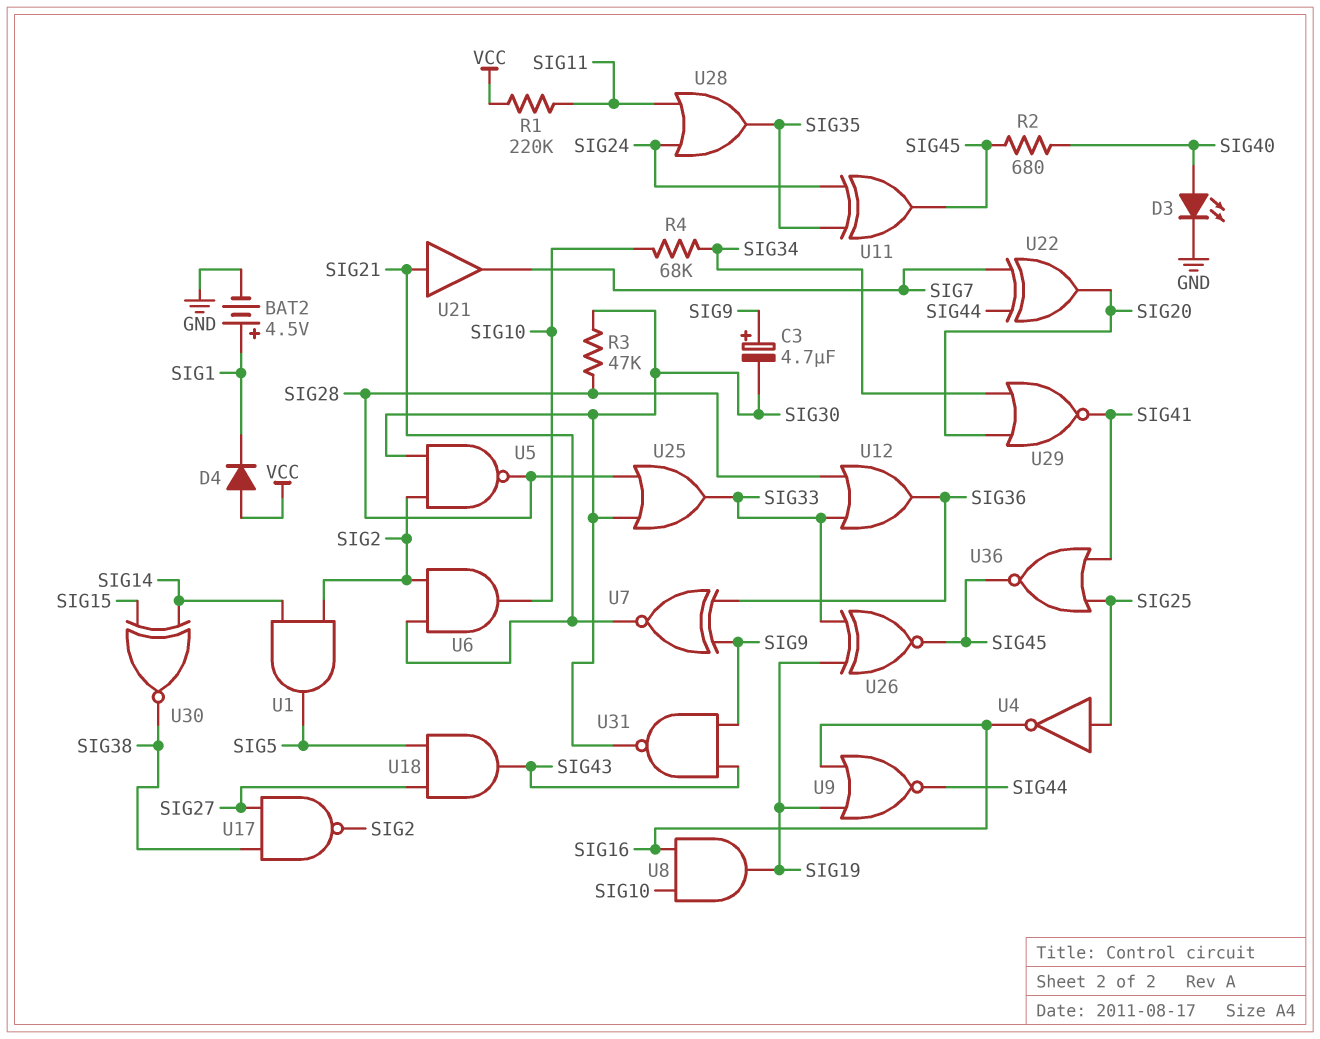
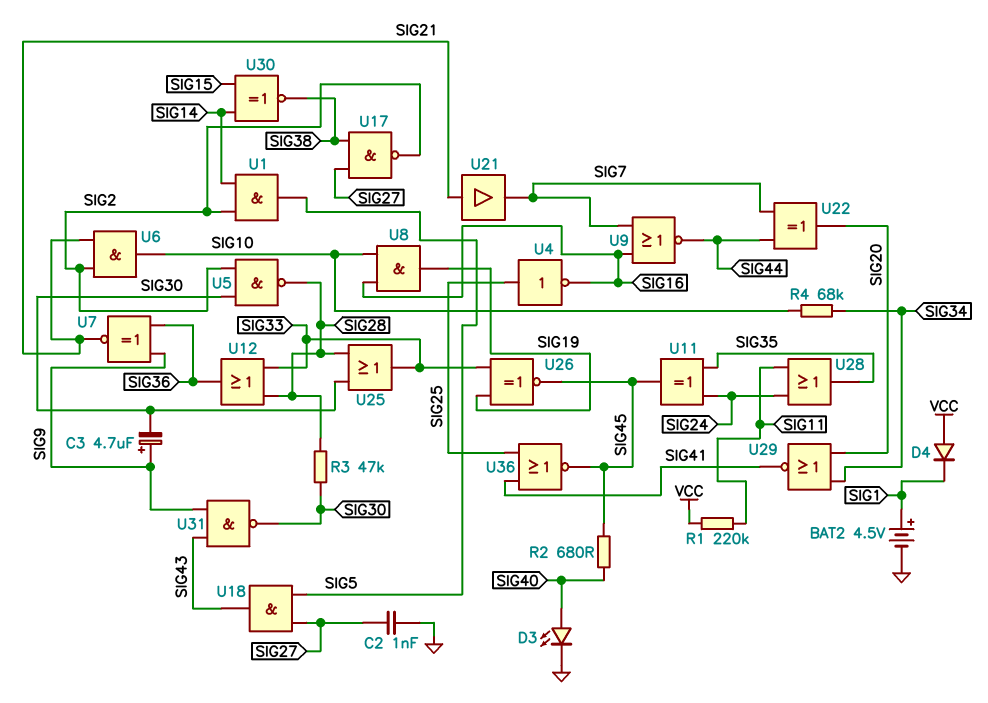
C2: none -> 1nF (GND, SIG27)
U9: NOR (in SIG16, in SIG19, out SIG44) -> NOR (in SIG7, in SIG16, out SIG44)

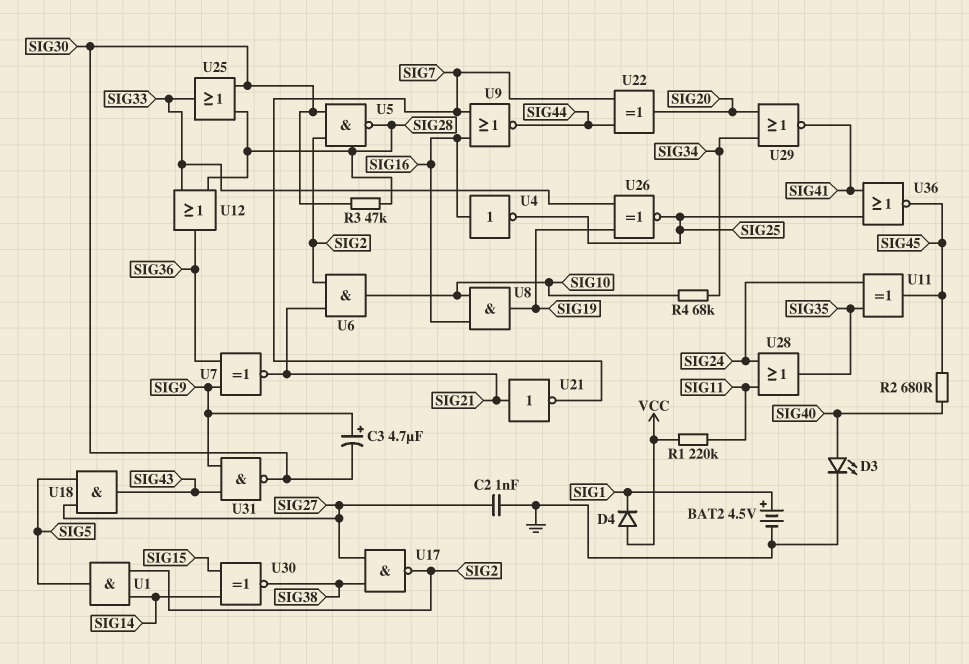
U4: NOT (in SIG25, out SIG16) -> NOT (in SIG16, out SIG25)
U21: buffer (in SIG21, out SIG7) -> NOT (in SIG21, out SIG7)
U26: XNOR (in SIG19, in SIG33, out SIG45) -> XNOR (in SIG19, in SIG33, out SIG25)

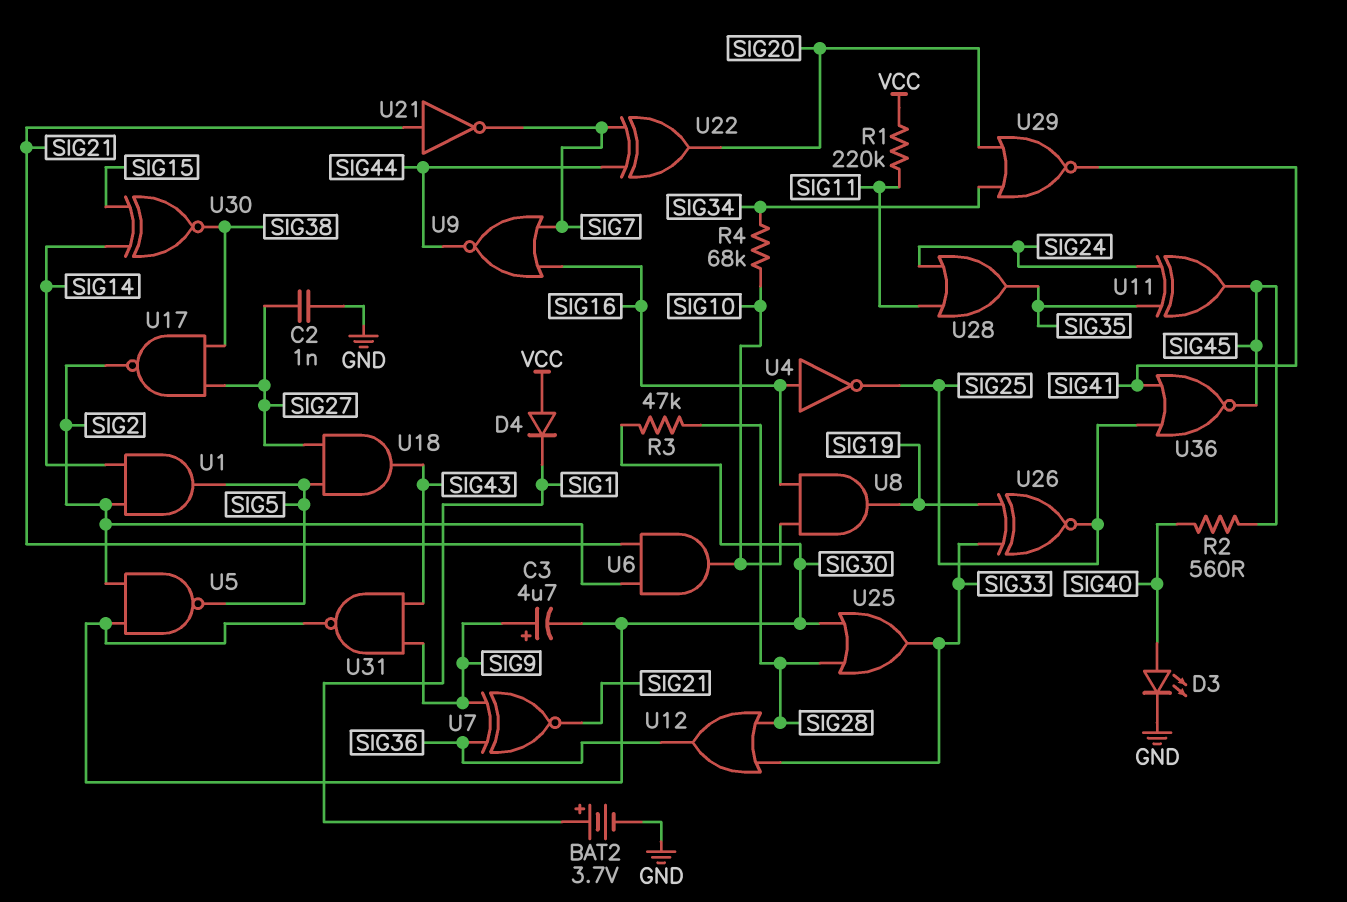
BAT2: 4.5V (plus SIG1, minus GND) -> 3.7V (plus SIG1, minus GND)
R2: 680 (SIG40, SIG45) -> 560 (SIG40, SIG45)
U5: NAND (in SIG2, in SIG30, out SIG28) -> NAND (in SIG2, in SIG30, out SIG5)

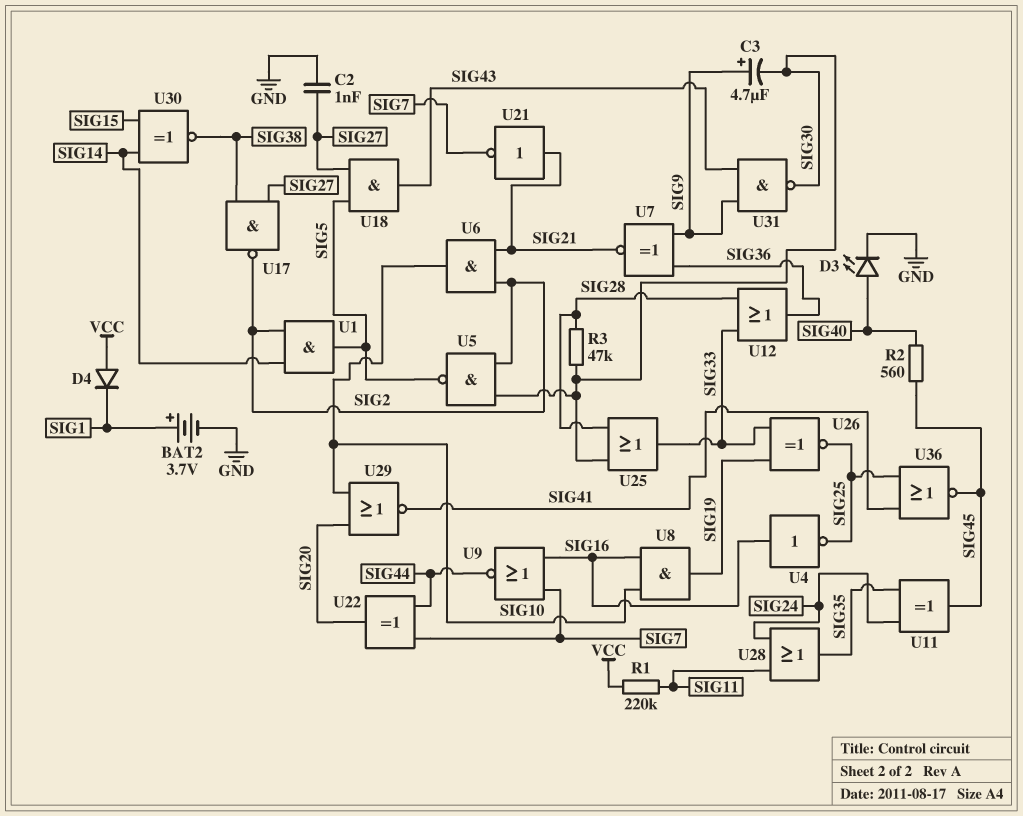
R4: 68k (SIG10, SIG34) -> none
U29: NOR (in SIG20, in SIG34, out SIG41) -> NOR (in SIG10, in SIG20, out SIG41)

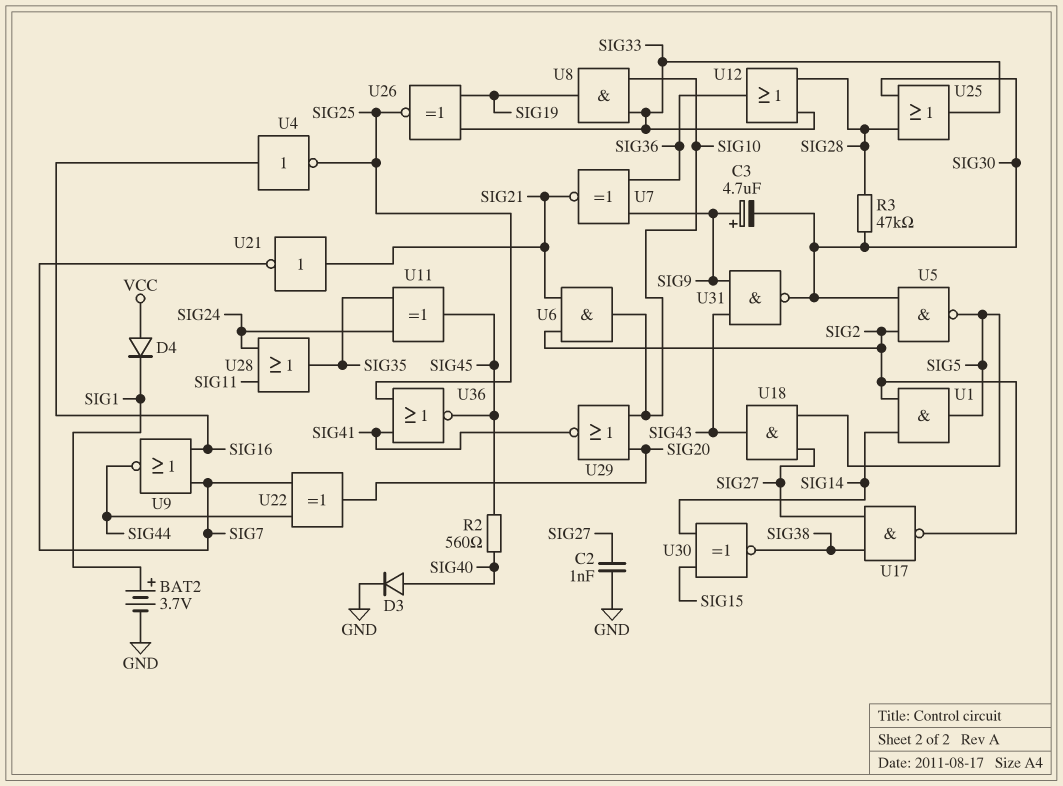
D3: LED (A SIG40, K GND) -> diode (A SIG40, K GND)
R1: 220k (SIG11, VCC) -> none
U8: AND (in SIG10, in SIG16, out SIG19) -> AND (in SIG10, in SIG33, out SIG19)

